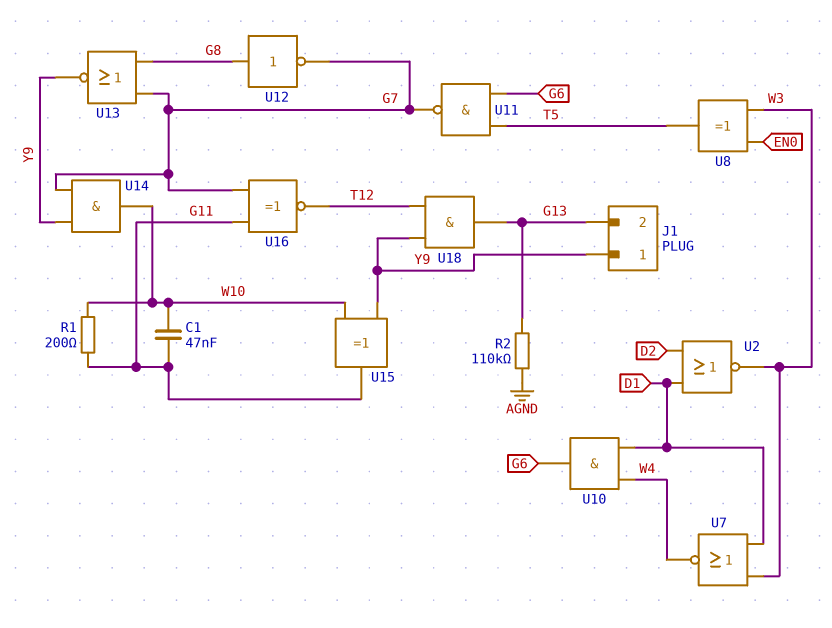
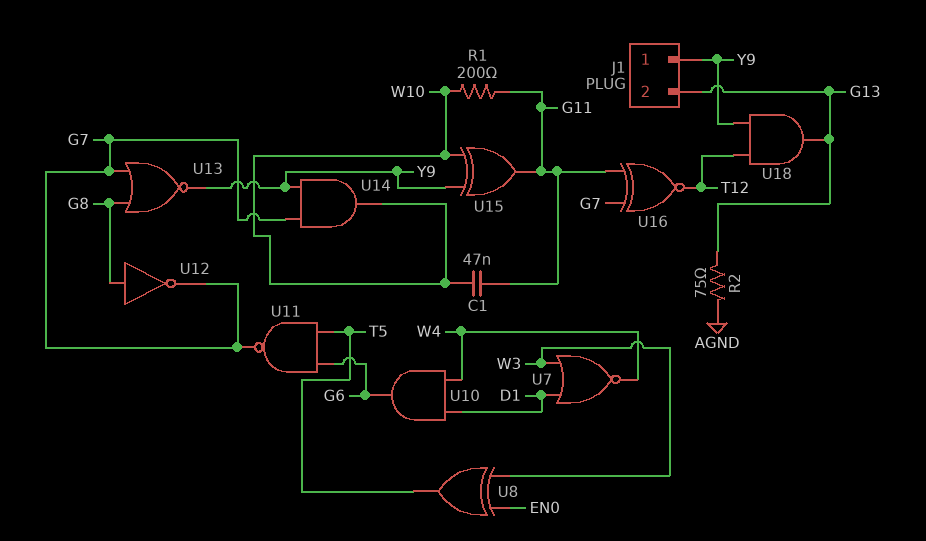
R2: 110k (AGND, G13) -> 75 (AGND, G13)
U2: NOR (in D1, in D2, out W3) -> none

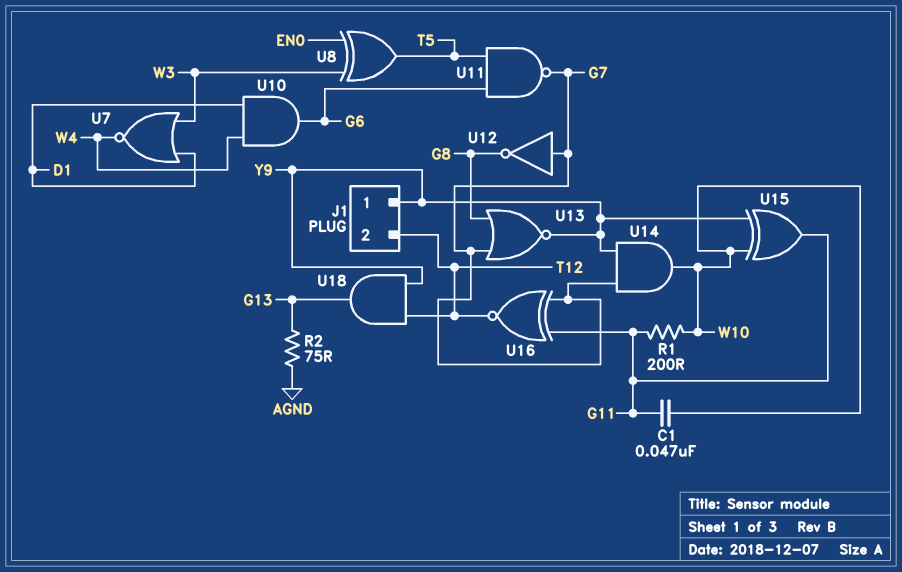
J1 pin 2: G13 -> T12
U12: NOT (in G8, out G7) -> NOT (in G7, out G8)

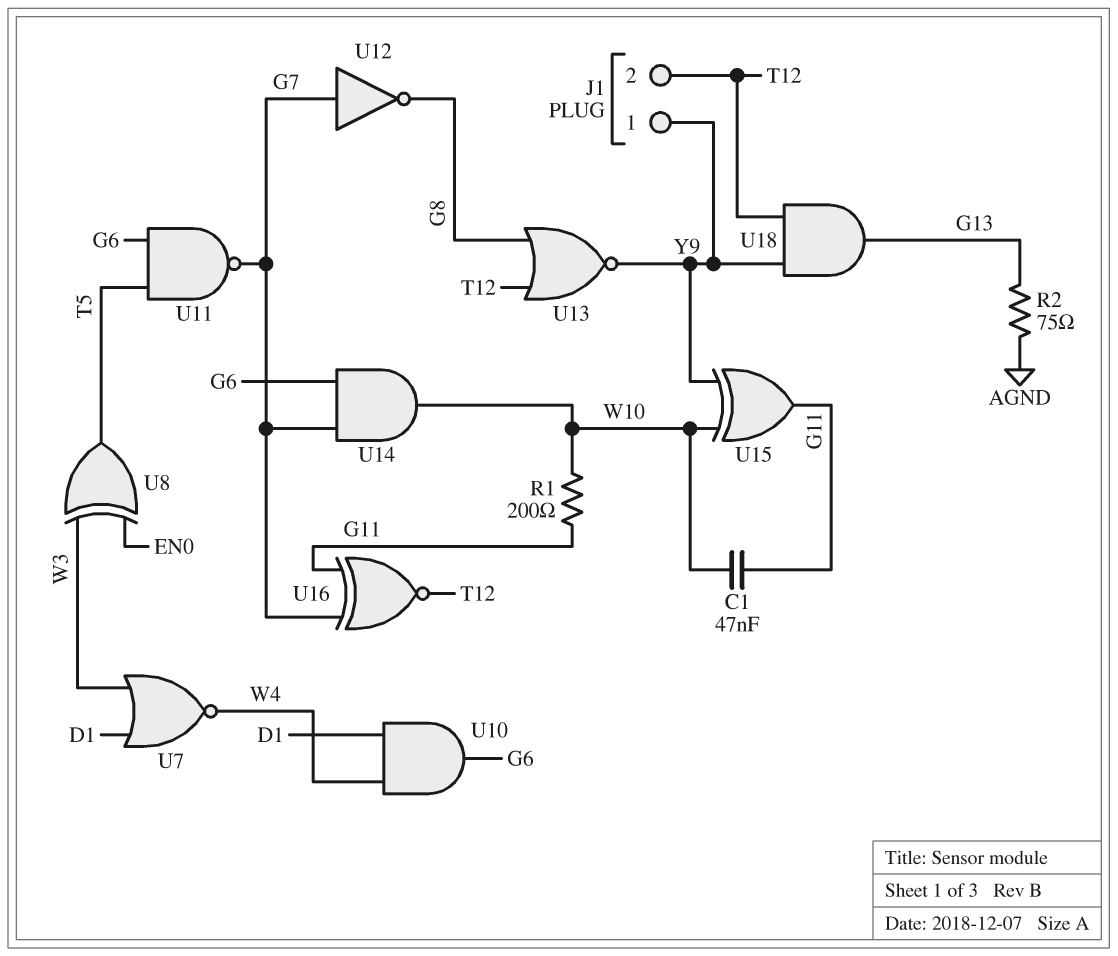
U13: NOR (in G7, in G8, out Y9) -> NOR (in G8, in T12, out Y9)
U14: AND (in G7, in Y9, out W10) -> AND (in G6, in G7, out W10)

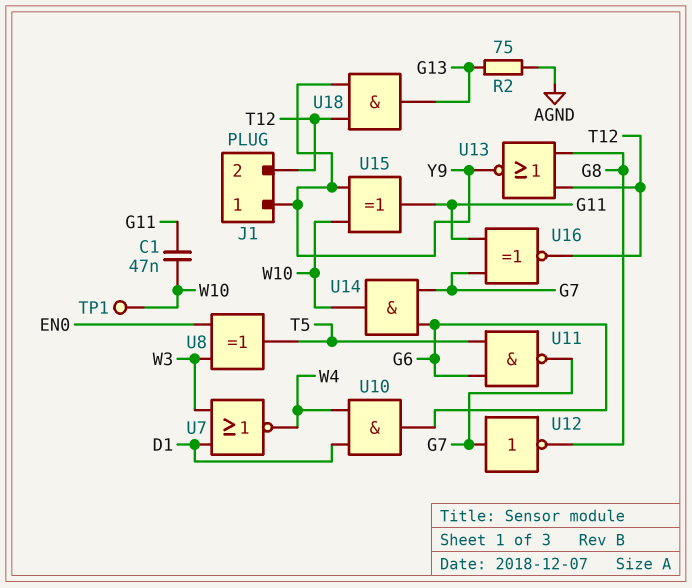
R1: 200 (G11, W10) -> none
TP1: none -> test point (W10)

